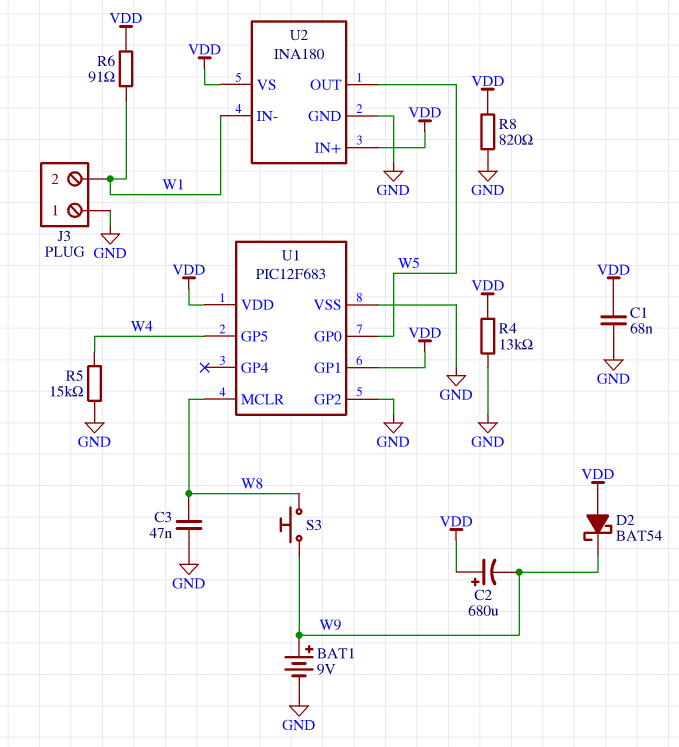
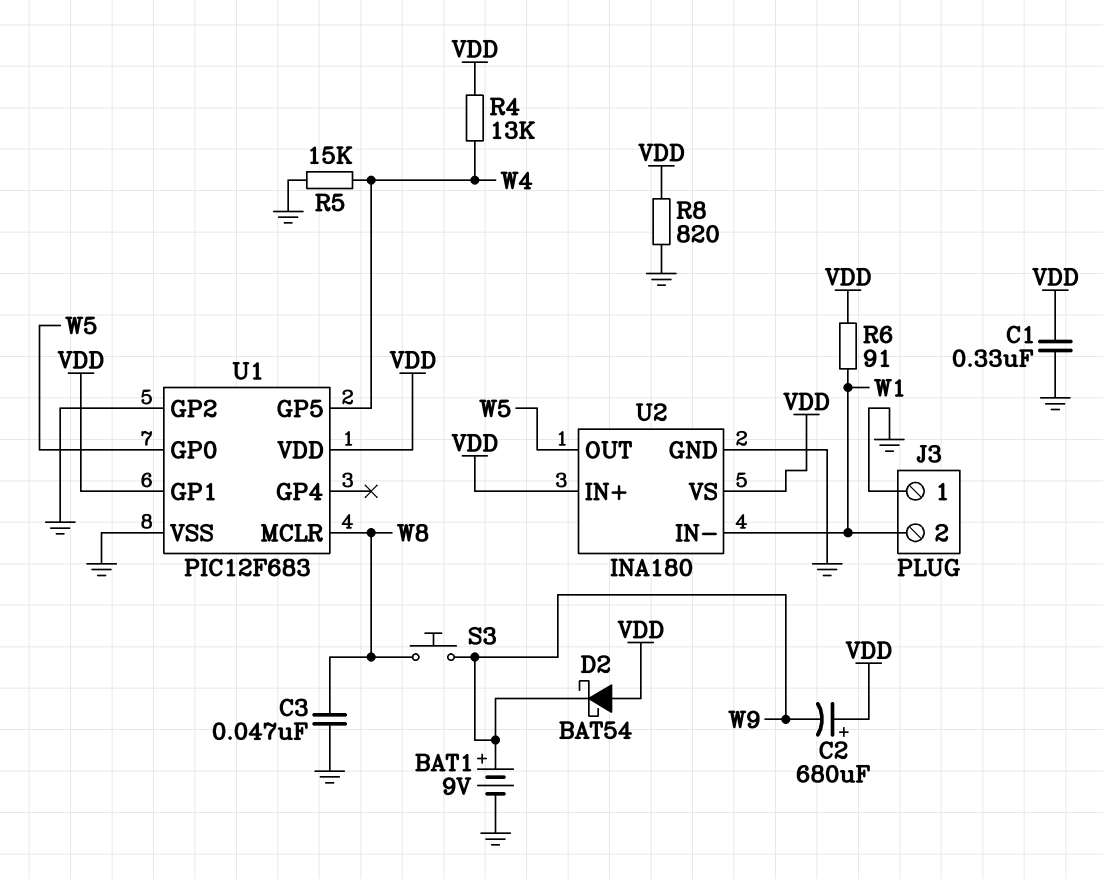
C1: 68nF (GND, VDD) -> 330nF (GND, VDD)
R4: 13k (GND, VDD) -> 13k (VDD, W4)

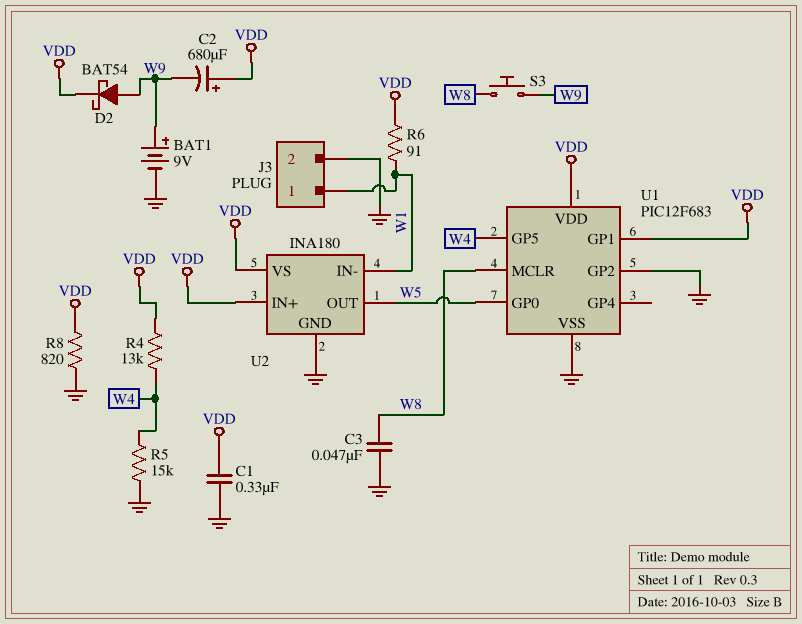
D2: schottky BAT54 (A VDD, K W9) -> schottky BAT54 (A W9, K VDD)
J3 pin 1: GND -> W1
J3 pin 2: W1 -> GND

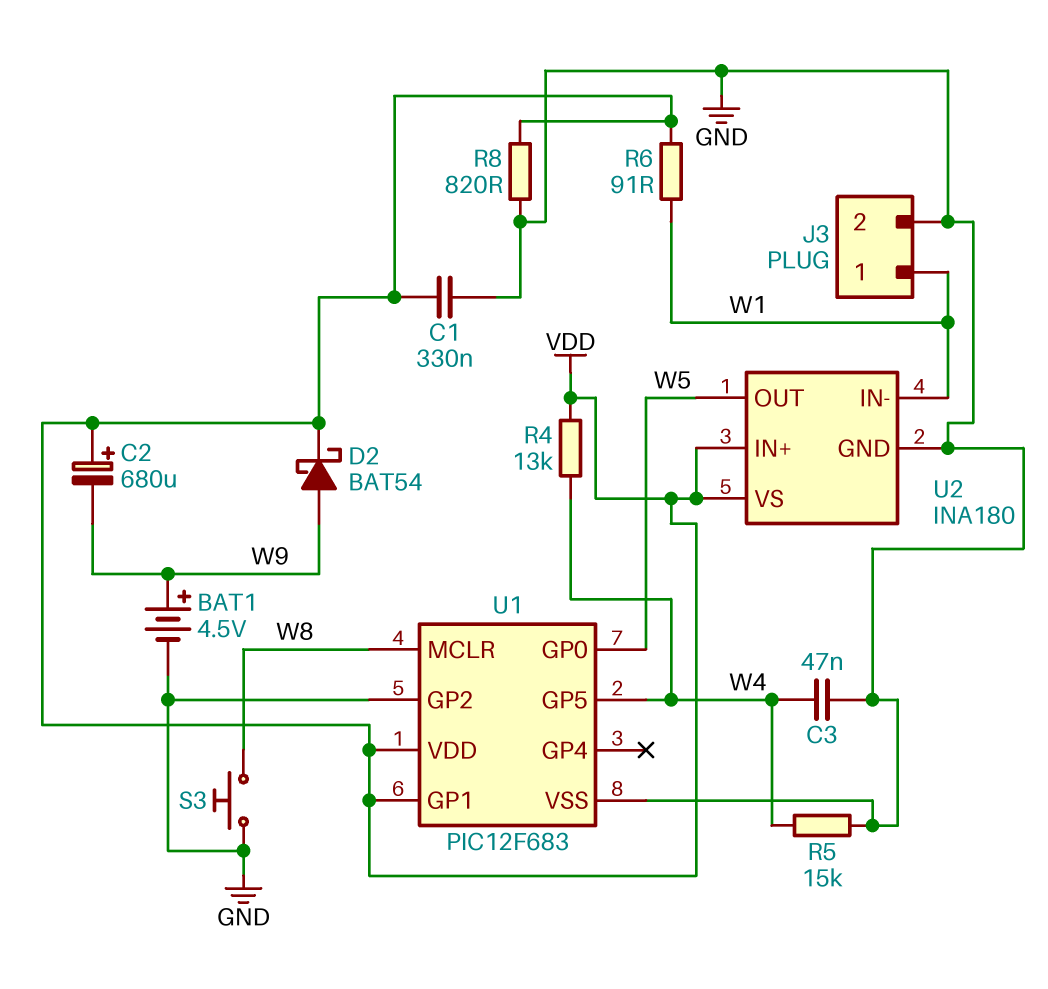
BAT1: 9V (plus W9, minus GND) -> 4.5V (plus W9, minus GND)
C3: 47nF (GND, W8) -> 47nF (GND, W4)
S3: button (W8, W9) -> button (GND, W8)

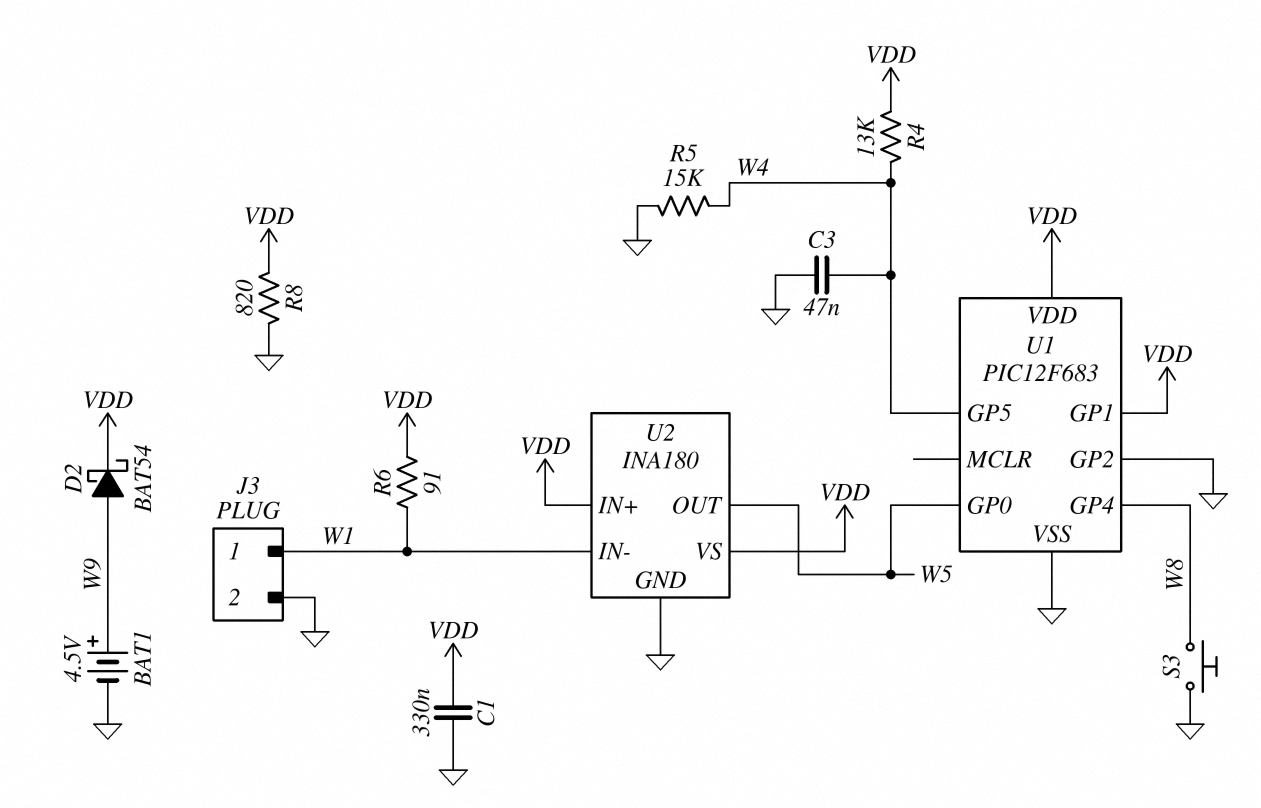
C2: 680uF (plus VDD, minus W9) -> none
U1 pin GP4: none -> W8
U1 pin MCLR: W8 -> none

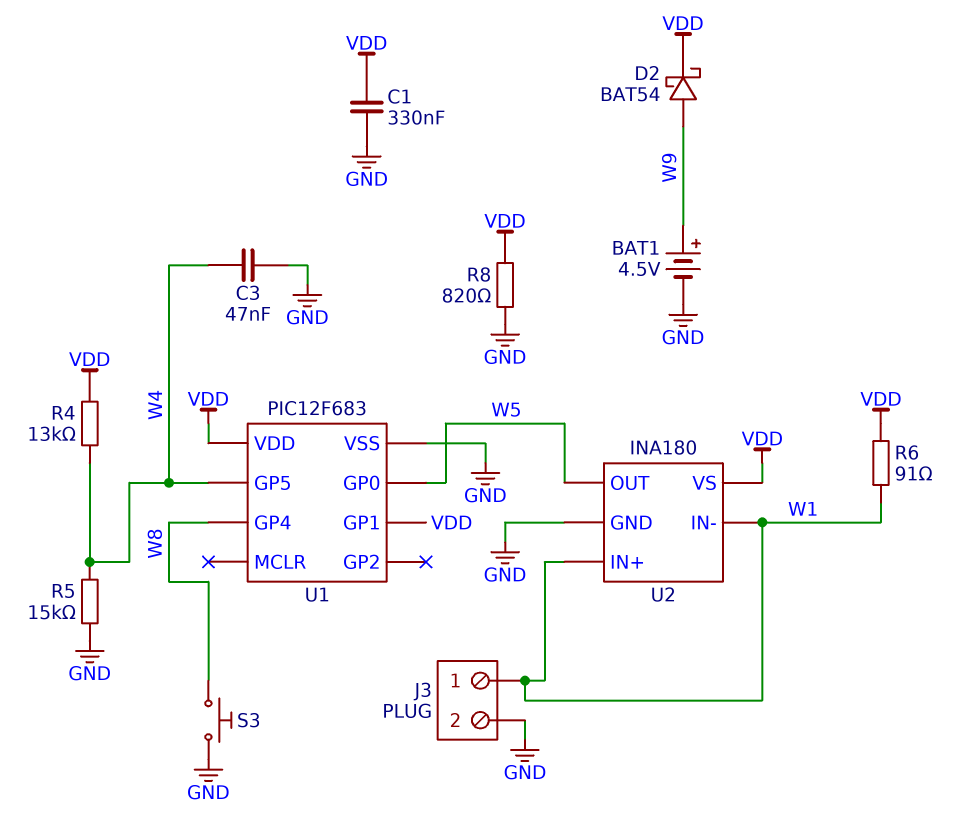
U1 pin GP2: GND -> none
U2 pin IN+: VDD -> W1

